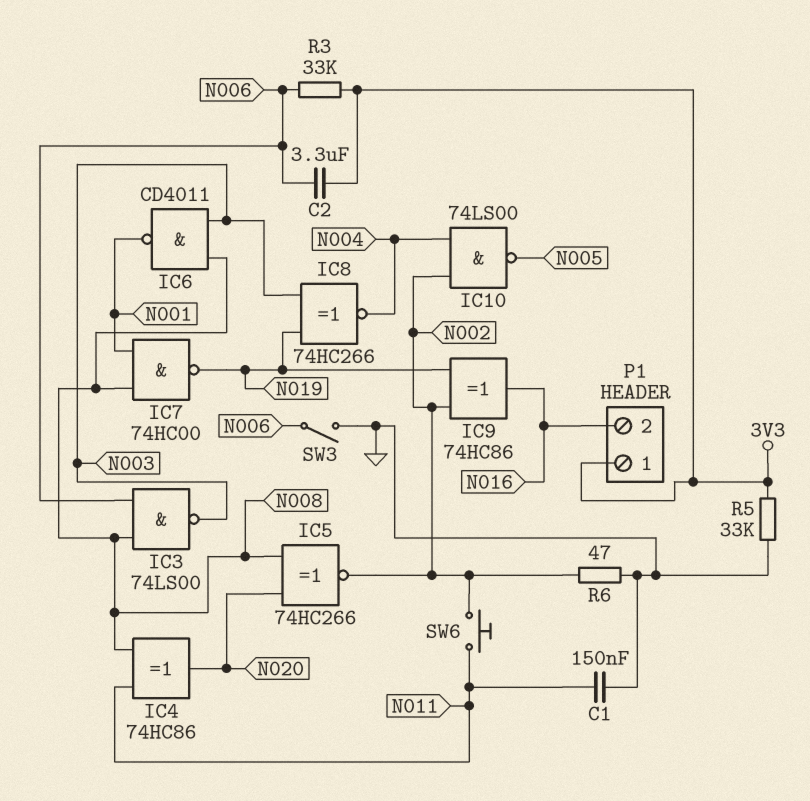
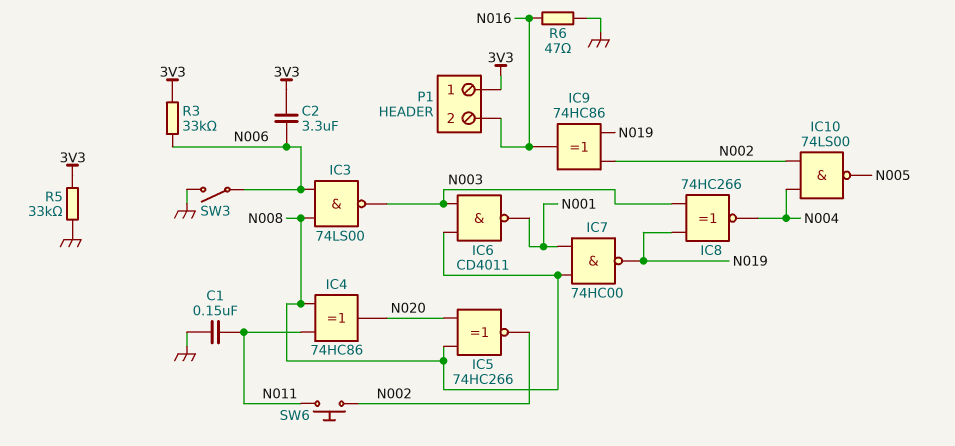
R6: 47 (GND, N002) -> 47 (GND, N016)

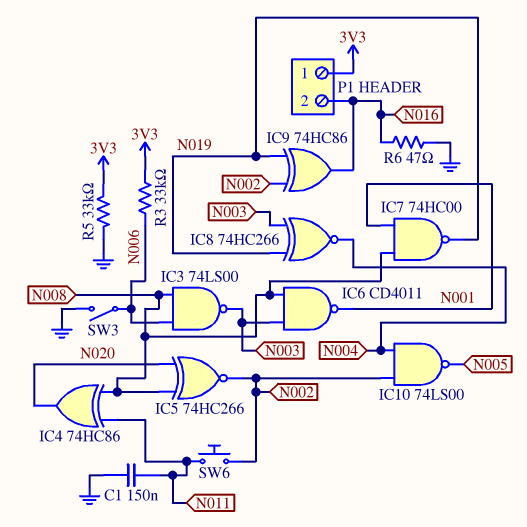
C2: 3.3uF (3V3, N006) -> none

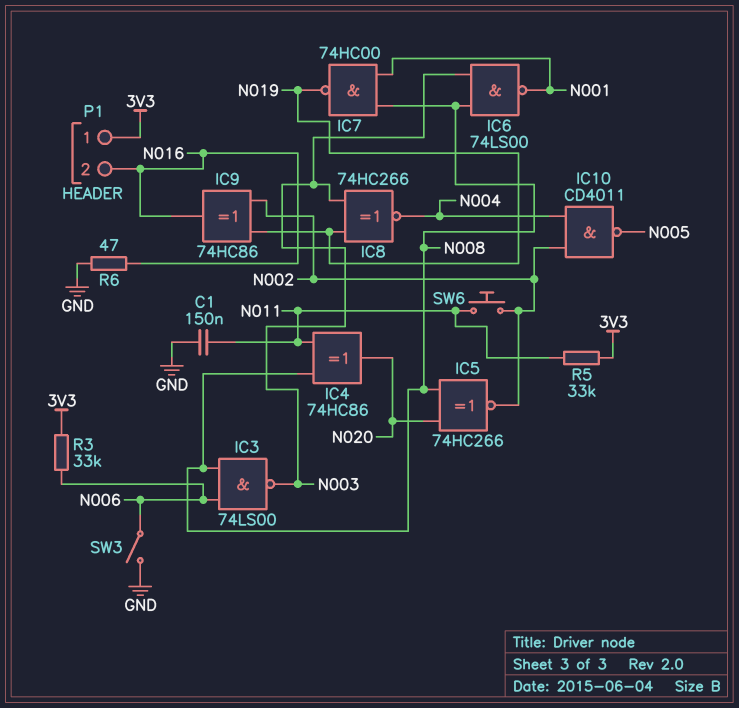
IC6: NAND CD4011 (in N003, in N008, out N001) -> NAND 74LS00 (in N003, in N008, out N001)
IC10: NAND 74LS00 (in N002, in N004, out N005) -> NAND CD4011 (in N002, in N004, out N005)
R5: 33k (3V3, GND) -> 33k (3V3, N011)

